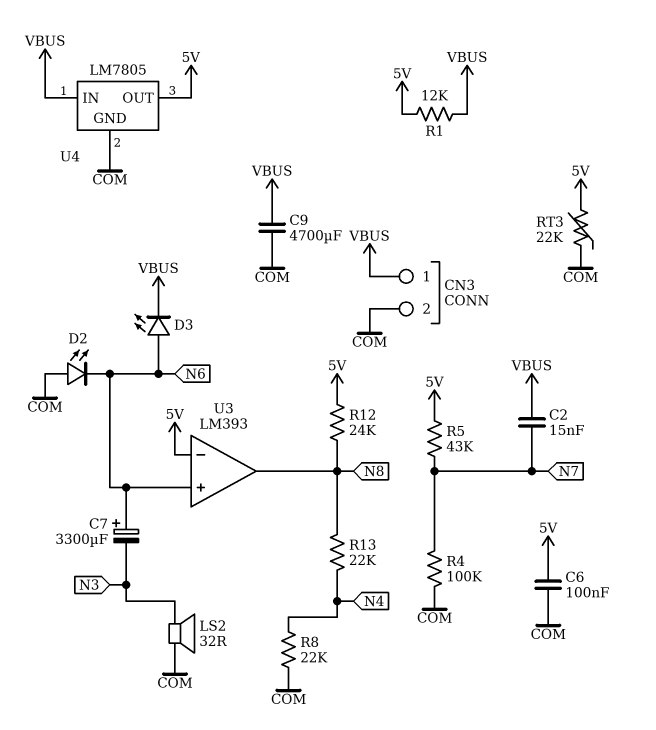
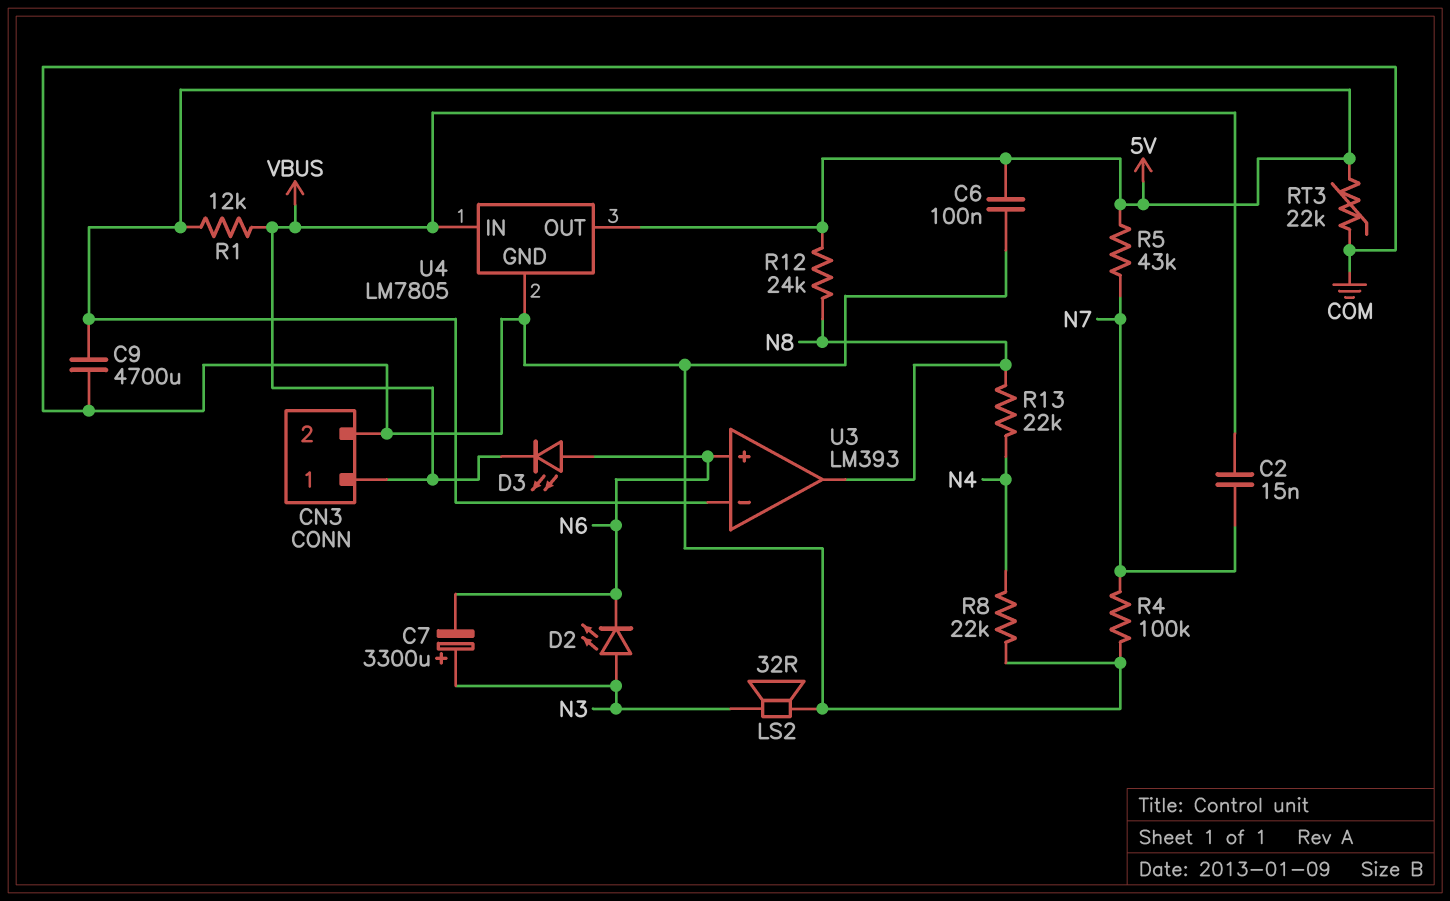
C7: 3300uF (plus N6, minus N3) -> 3300uF (plus N3, minus N6)
C9: 4700uF (COM, VBUS) -> 4700uF (5V, COM)
D2: LED (A COM, K N6) -> LED (A N3, K N6)

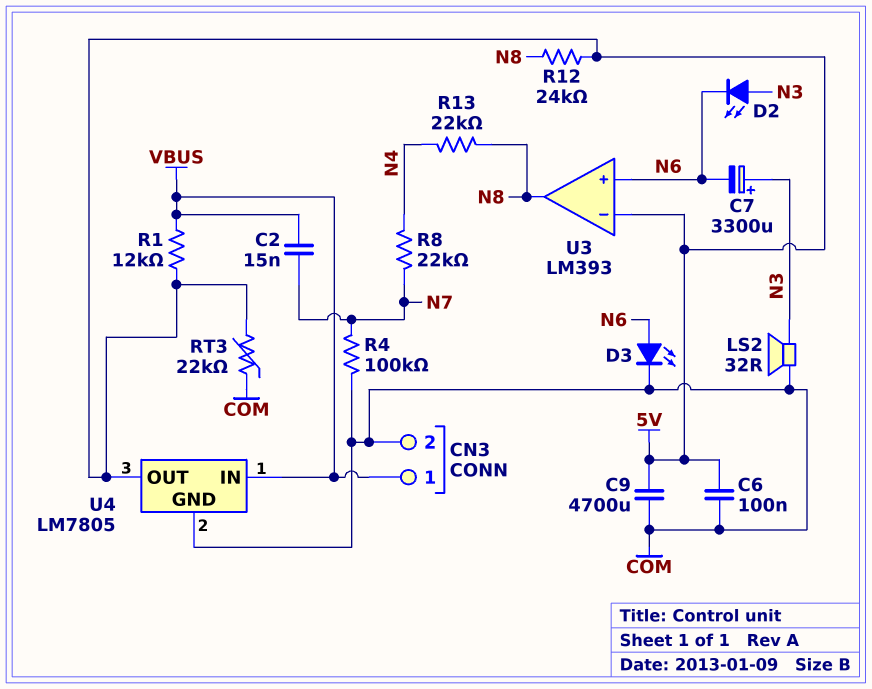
D3: LED (A N6, K VBUS) -> LED (A N6, K COM)
R5: 43k (5V, N7) -> none
R8: 22k (COM, N4) -> 22k (N4, N7)

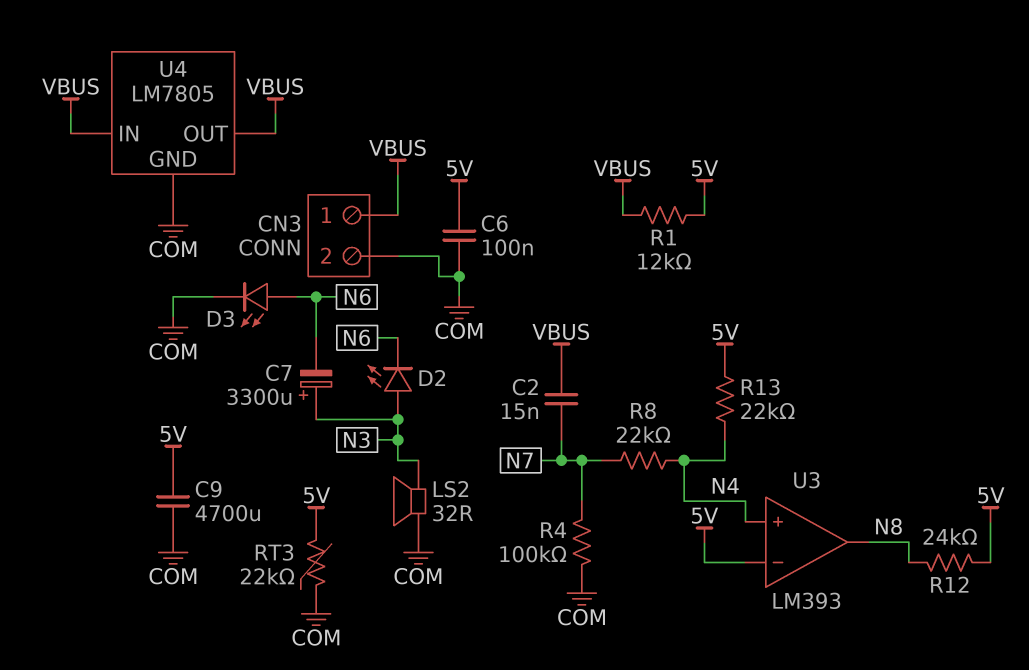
R13: 22k (N4, N8) -> 22k (5V, N4)
U3 pin in+: N6 -> N4
U4 pin OUT: 5V -> VBUS

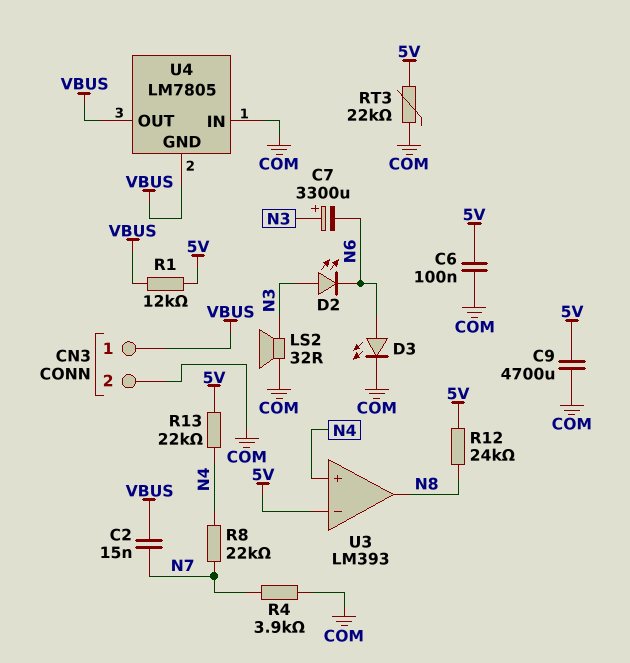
R4: 100k (COM, N7) -> 3.9k (COM, N7)
U4 pin GND: COM -> VBUS
U4 pin IN: VBUS -> COM

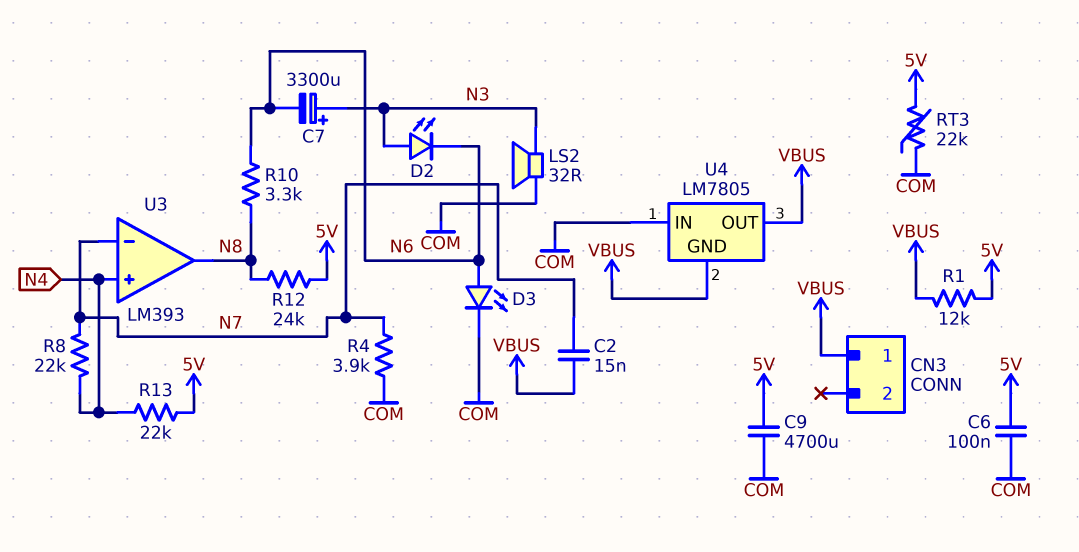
CN3 pin 2: COM -> none
R10: none -> 3.3k (N6, N8)
U3 pin in-: 5V -> N7

